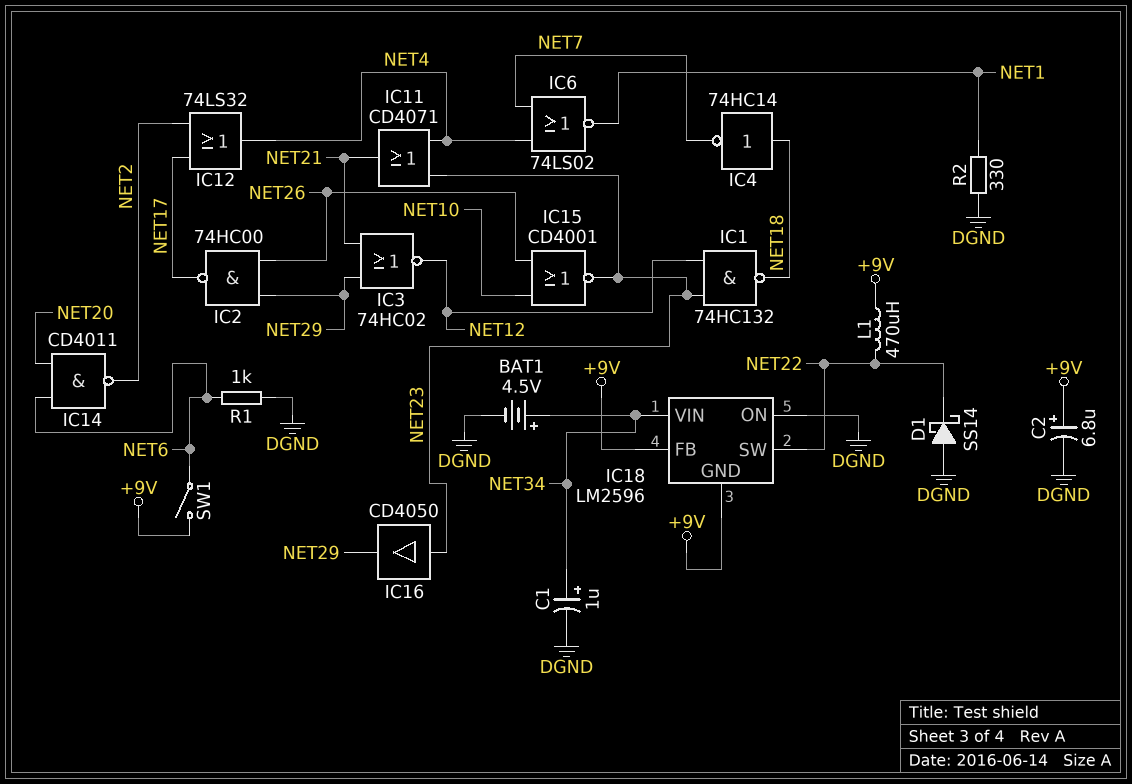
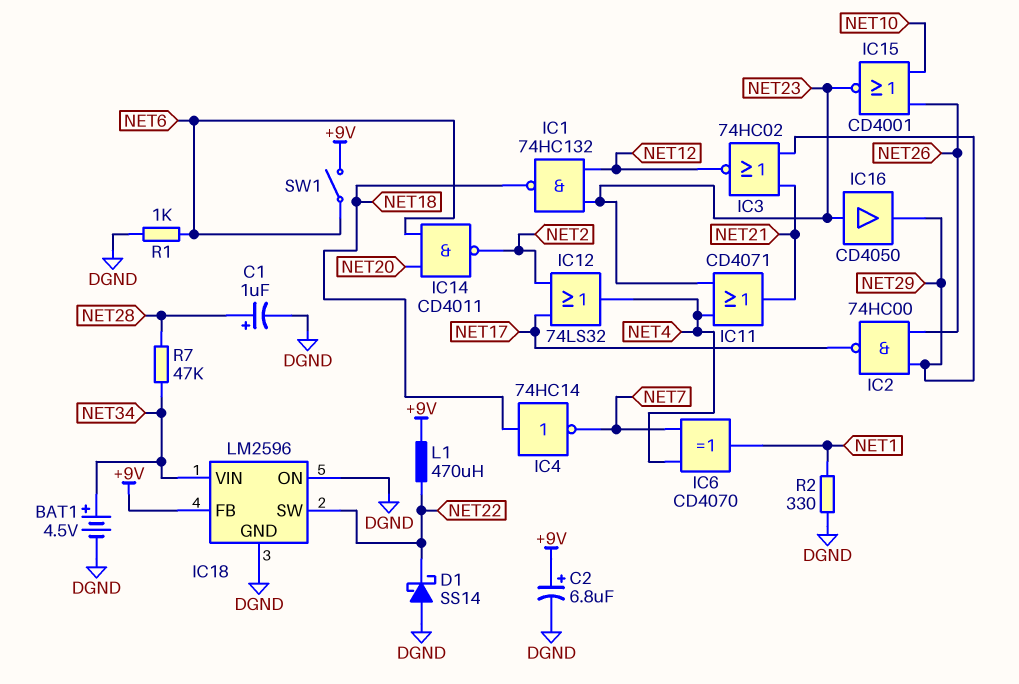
C1: 1uF (plus NET34, minus DGND) -> 1uF (plus NET28, minus DGND)
IC6: NOR 74LS02 (in NET4, in NET7, out NET1) -> XOR CD4070 (in NET4, in NET7, out NET1)
IC18 pin GND: +9V -> DGND
R7: none -> 47k (NET28, NET34)

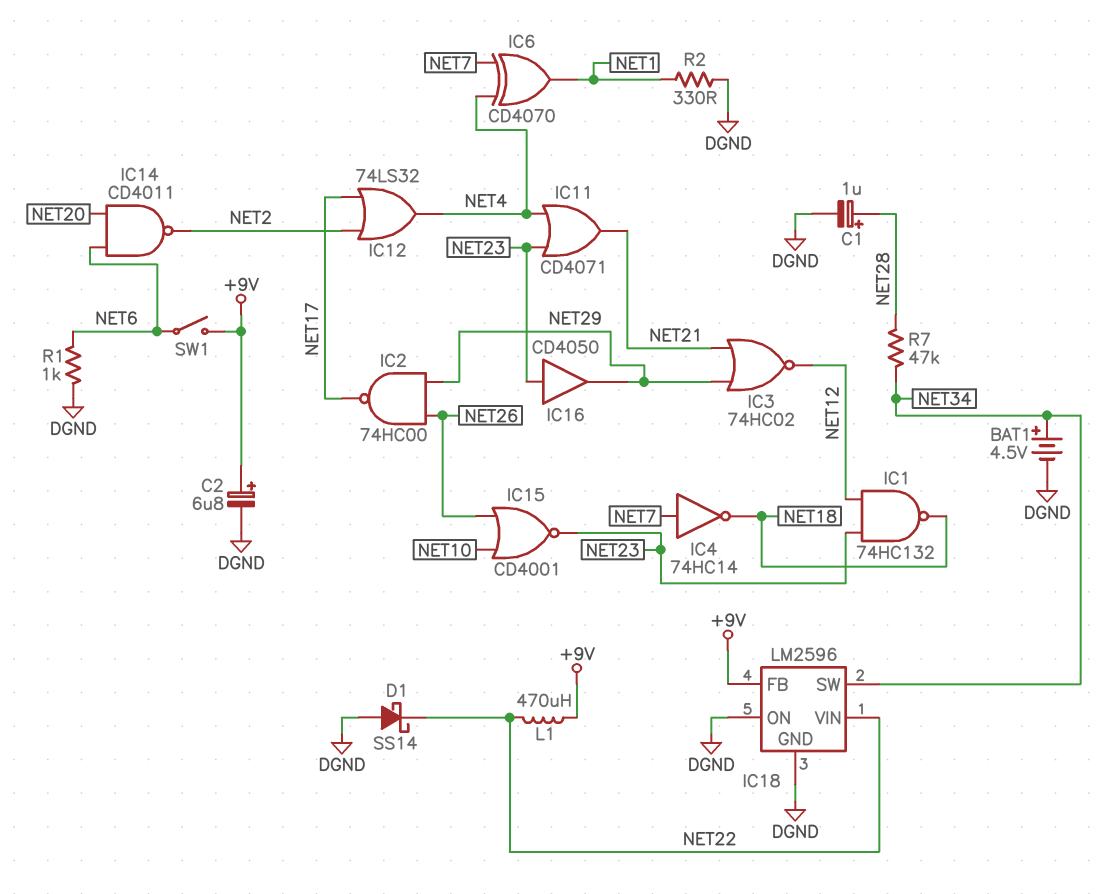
IC4: NOT 74HC14 (in NET18, out NET7) -> NOT 74HC14 (in NET7, out NET18)
IC18 pin SW: NET22 -> NET34
IC18 pin VIN: NET34 -> NET22

